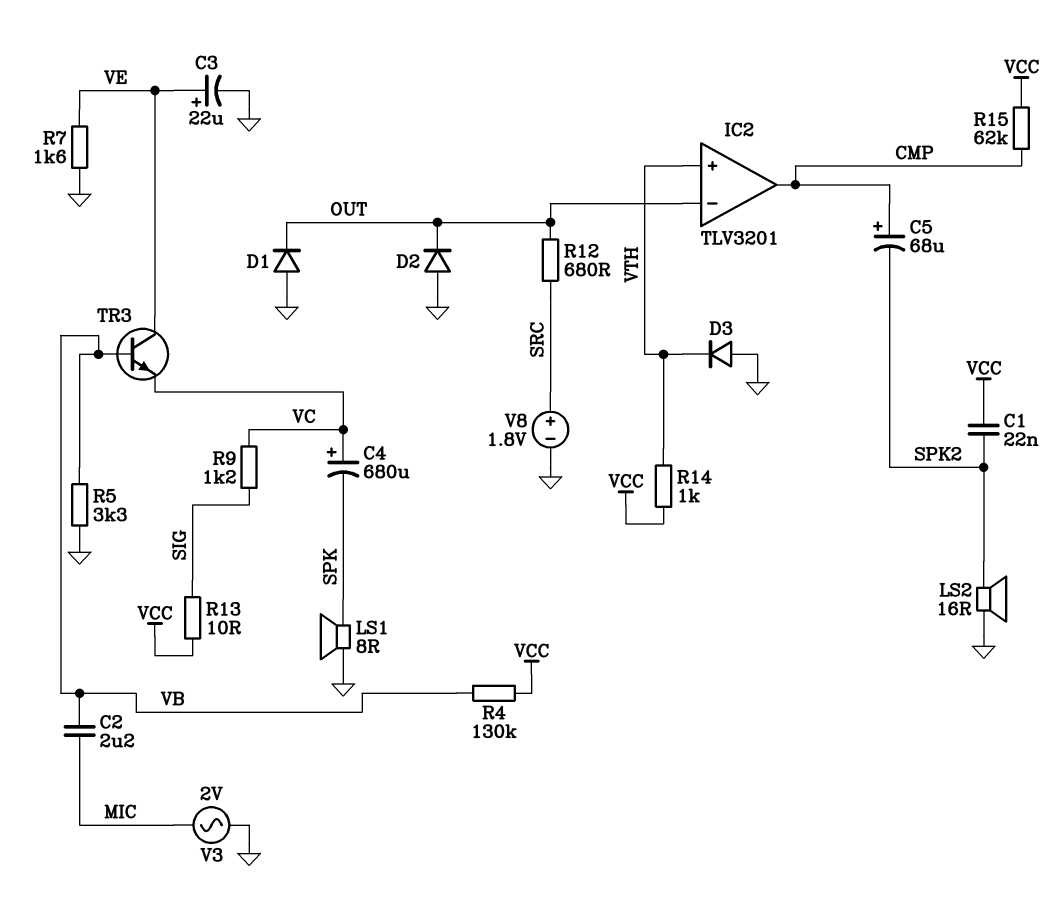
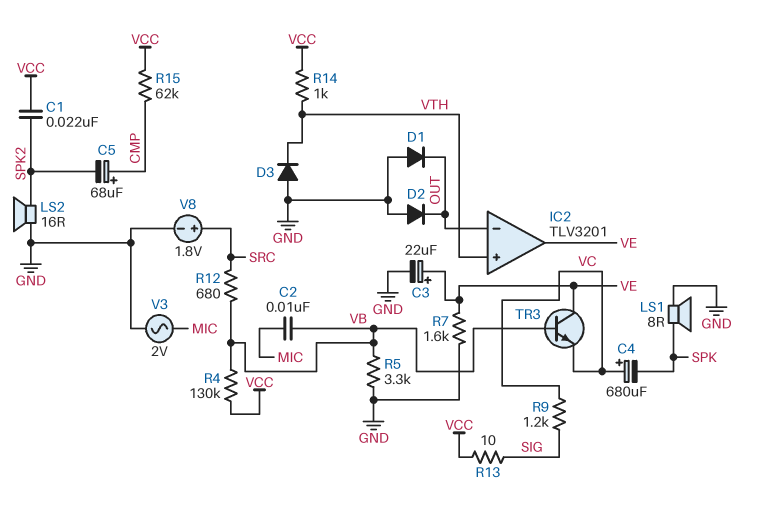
C2: 2.2uF (MIC, VB) -> 10nF (MIC, VB)
IC2 pin out: CMP -> VE
R12: 680 (OUT, SRC) -> 680 (SRC, VB)

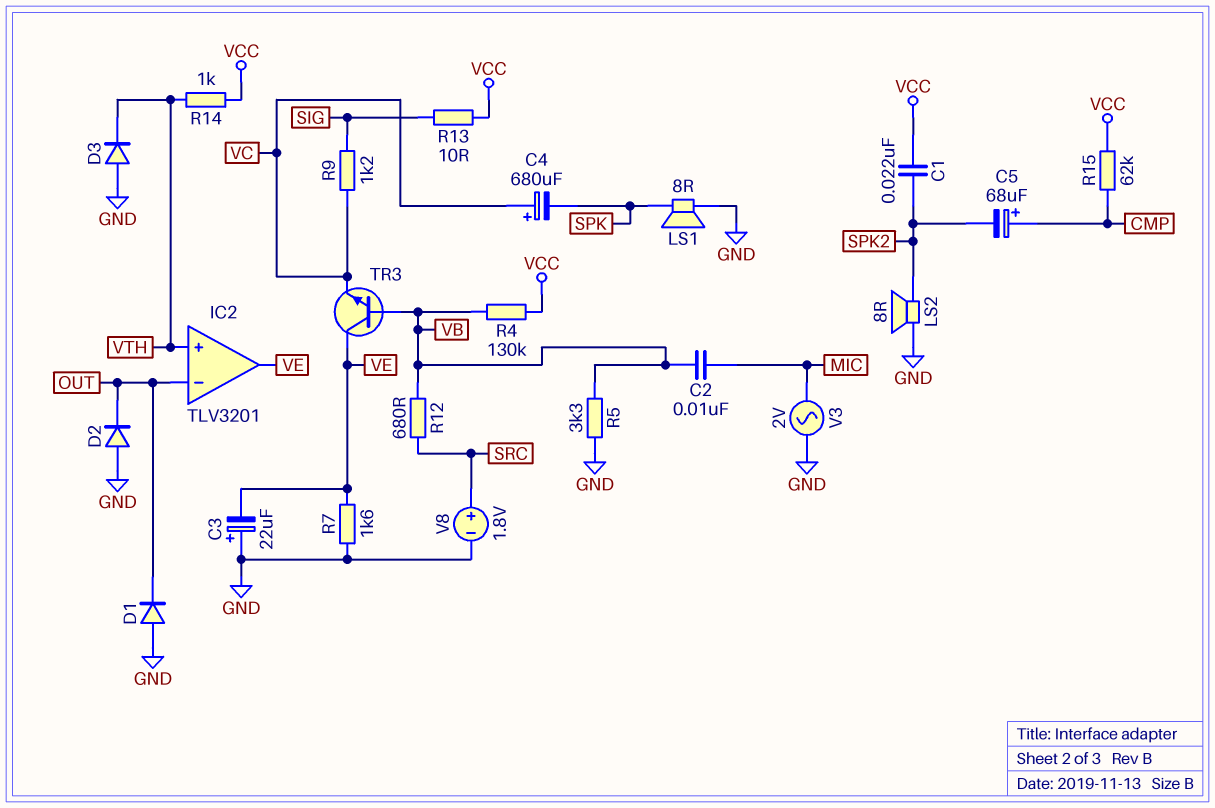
C3: 22uF (plus VE, minus GND) -> 22uF (plus GND, minus VE)
LS2: speaker 16R (GND, SPK2) -> speaker 8R (GND, SPK2)

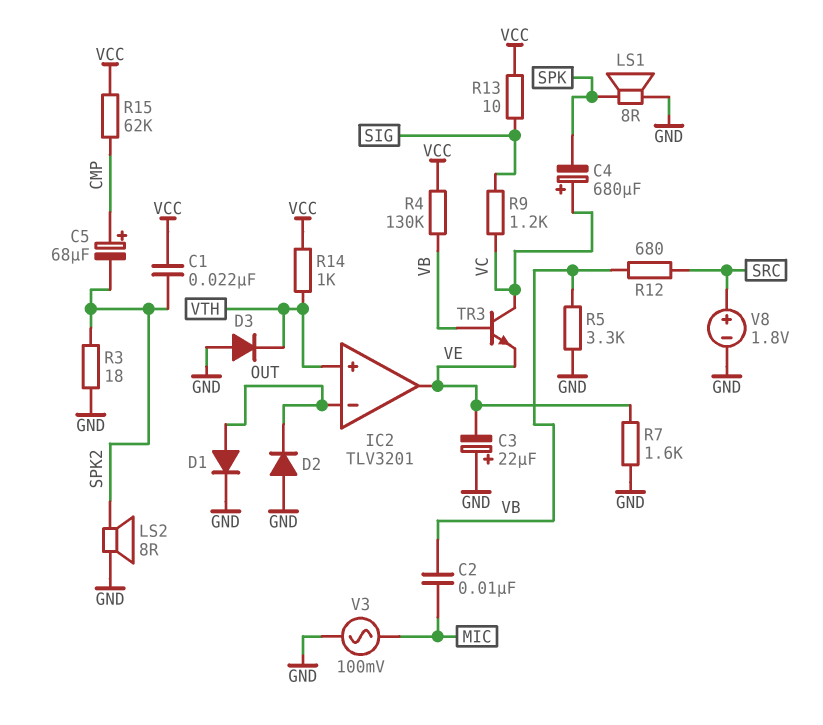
D1: diode (A GND, K OUT) -> diode (A OUT, K GND)
R3: none -> 18 (GND, SPK2)
TR3: NPN (B VB, C VE, E VC) -> NPN (B VB, C VC, E VE)
V3: AC 2V (GND, MIC) -> AC 100mV (GND, MIC)

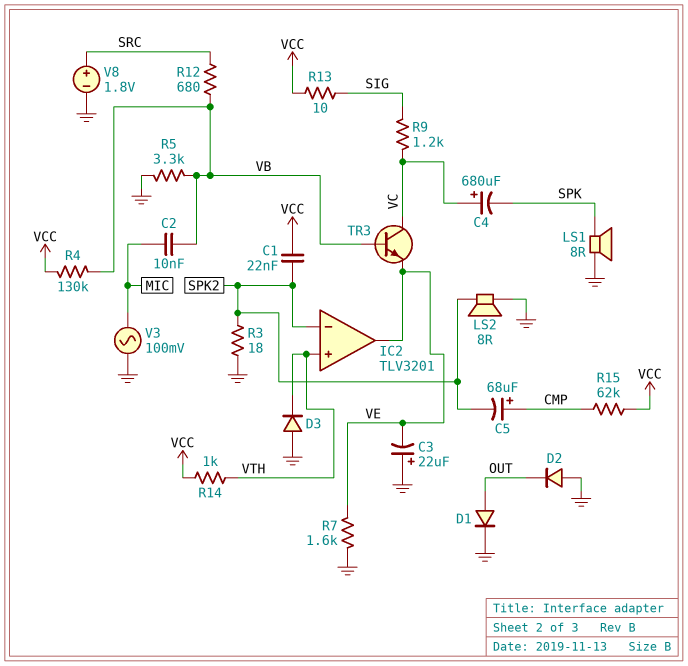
IC2 pin in-: OUT -> SPK2

